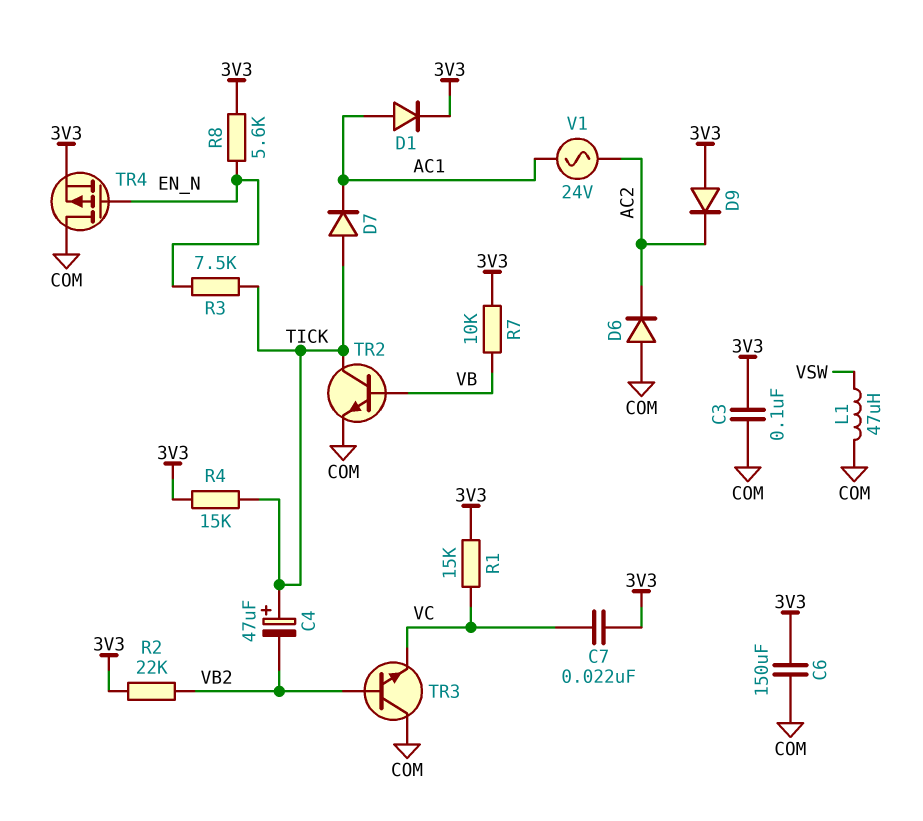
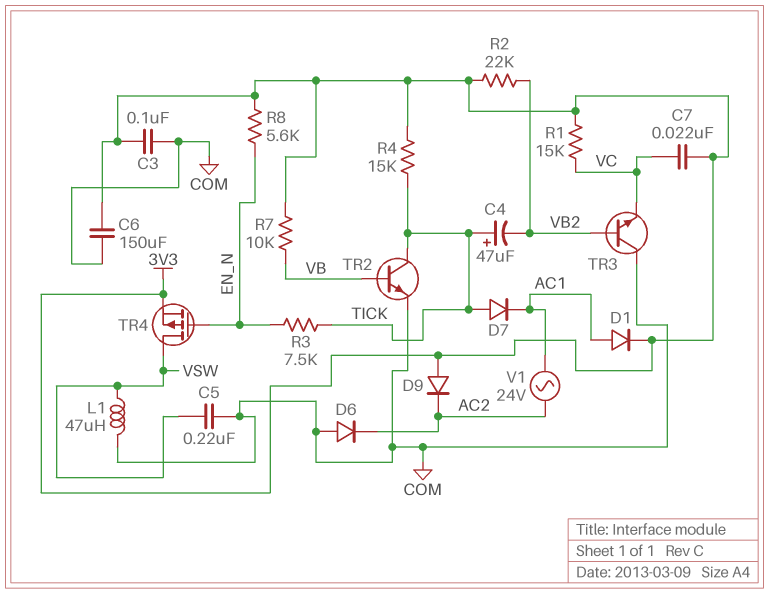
C5: none -> 220nF (COM, VSW)
TR4: PMOS (G EN_N, D COM, S 3V3) -> PMOS (G EN_N, D VSW, S 3V3)

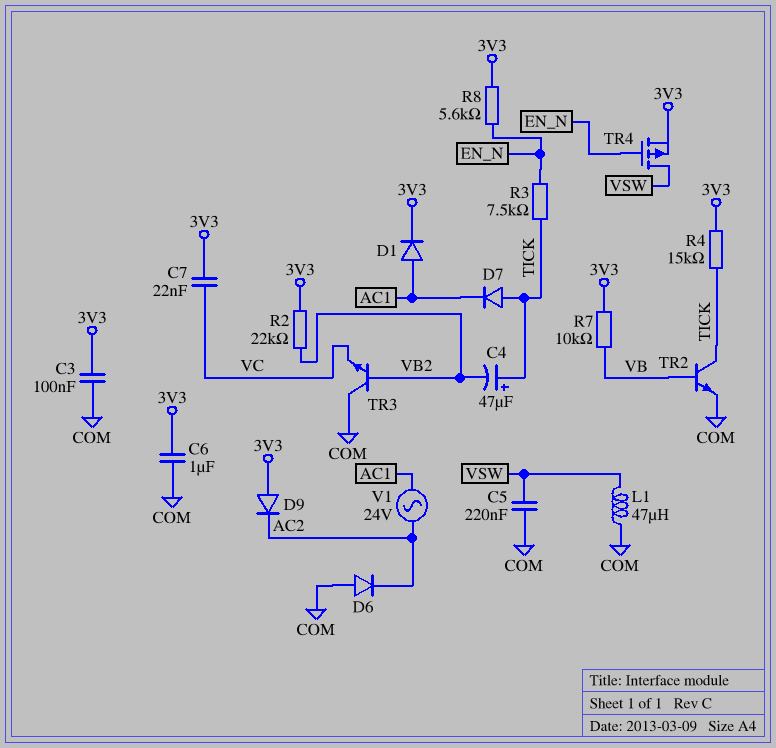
C6: 150uF (3V3, COM) -> 1uF (3V3, COM)
R1: 15k (3V3, VC) -> none

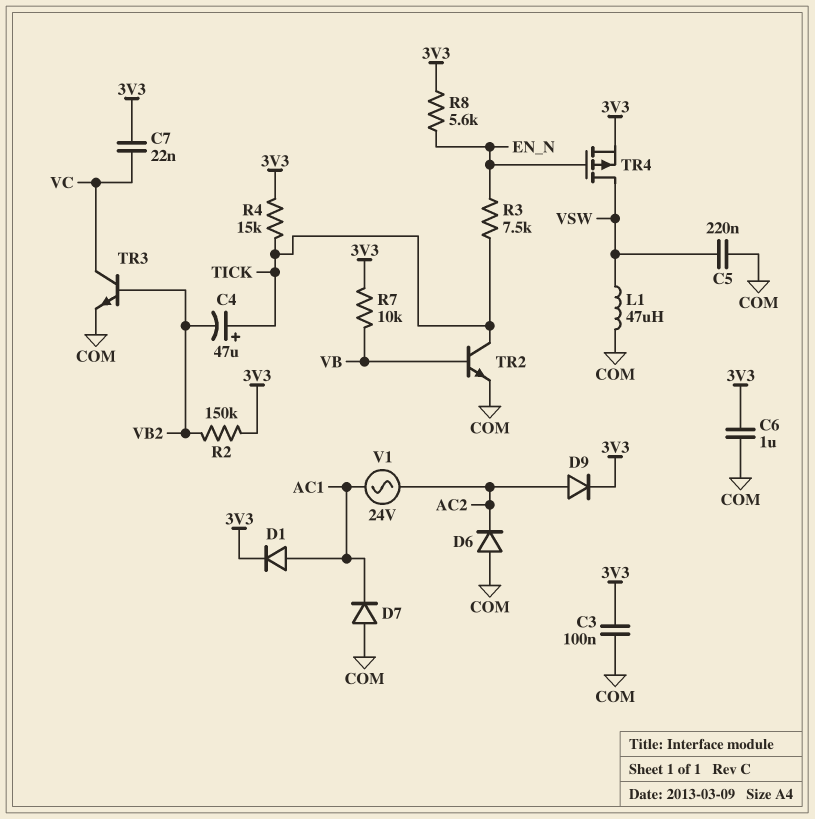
D7: diode (A TICK, K AC1) -> diode (A COM, K AC1)
D9: diode (A 3V3, K AC2) -> diode (A AC2, K 3V3)
R2: 22k (3V3, VB2) -> 150k (3V3, VB2)
TR3: NPN (B VB2, C COM, E VC) -> NPN (B VB2, C VC, E COM)

